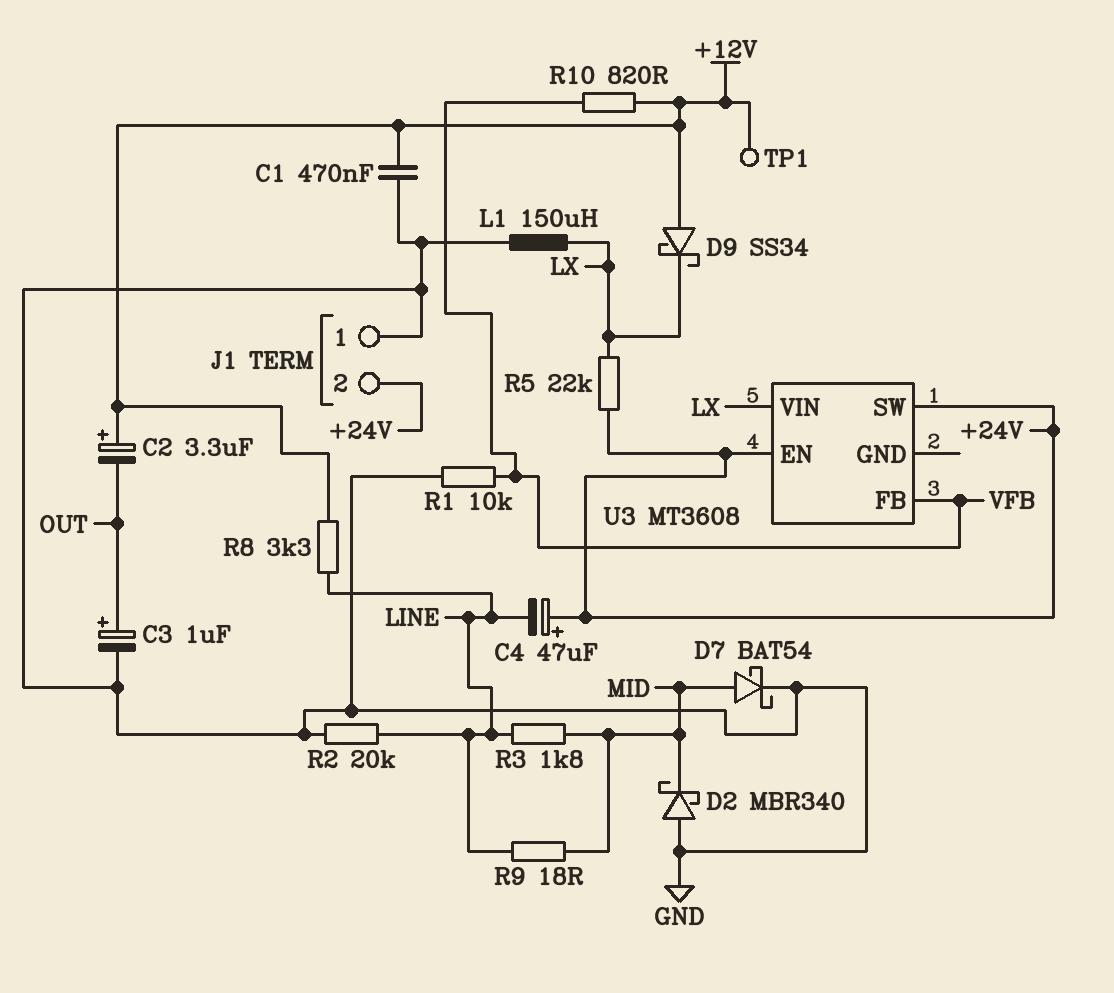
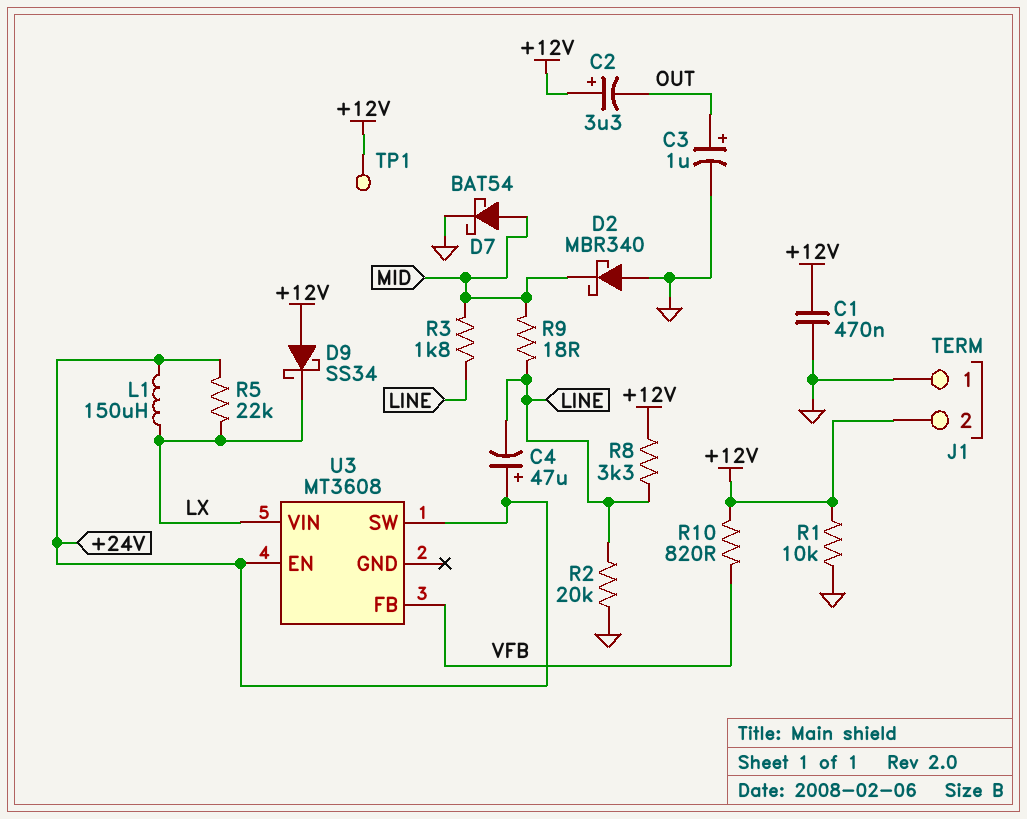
J1 pin 2: +24V -> +12V
L1: 150uH (GND, LX) -> 150uH (+24V, LX)
R1: 10k (GND, VFB) -> 10k (+12V, GND)

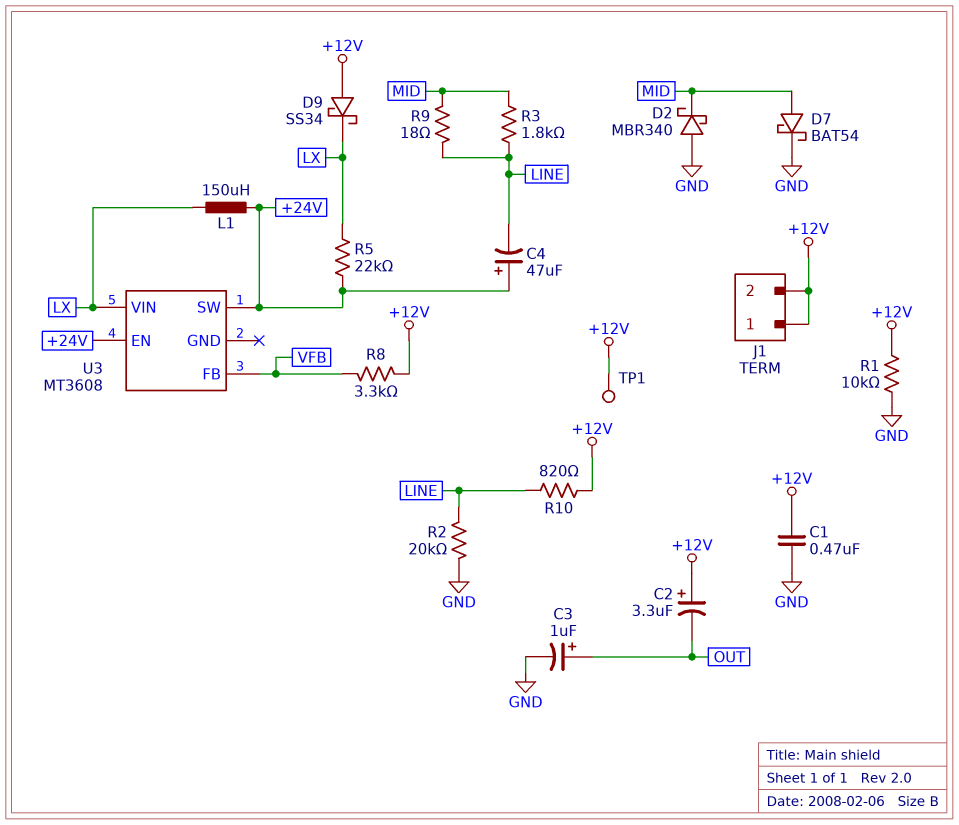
J1 pin 1: GND -> +12V
R8: 3.3k (+12V, LINE) -> 3.3k (+12V, VFB)
R10: 820 (+12V, VFB) -> 820 (+12V, LINE)

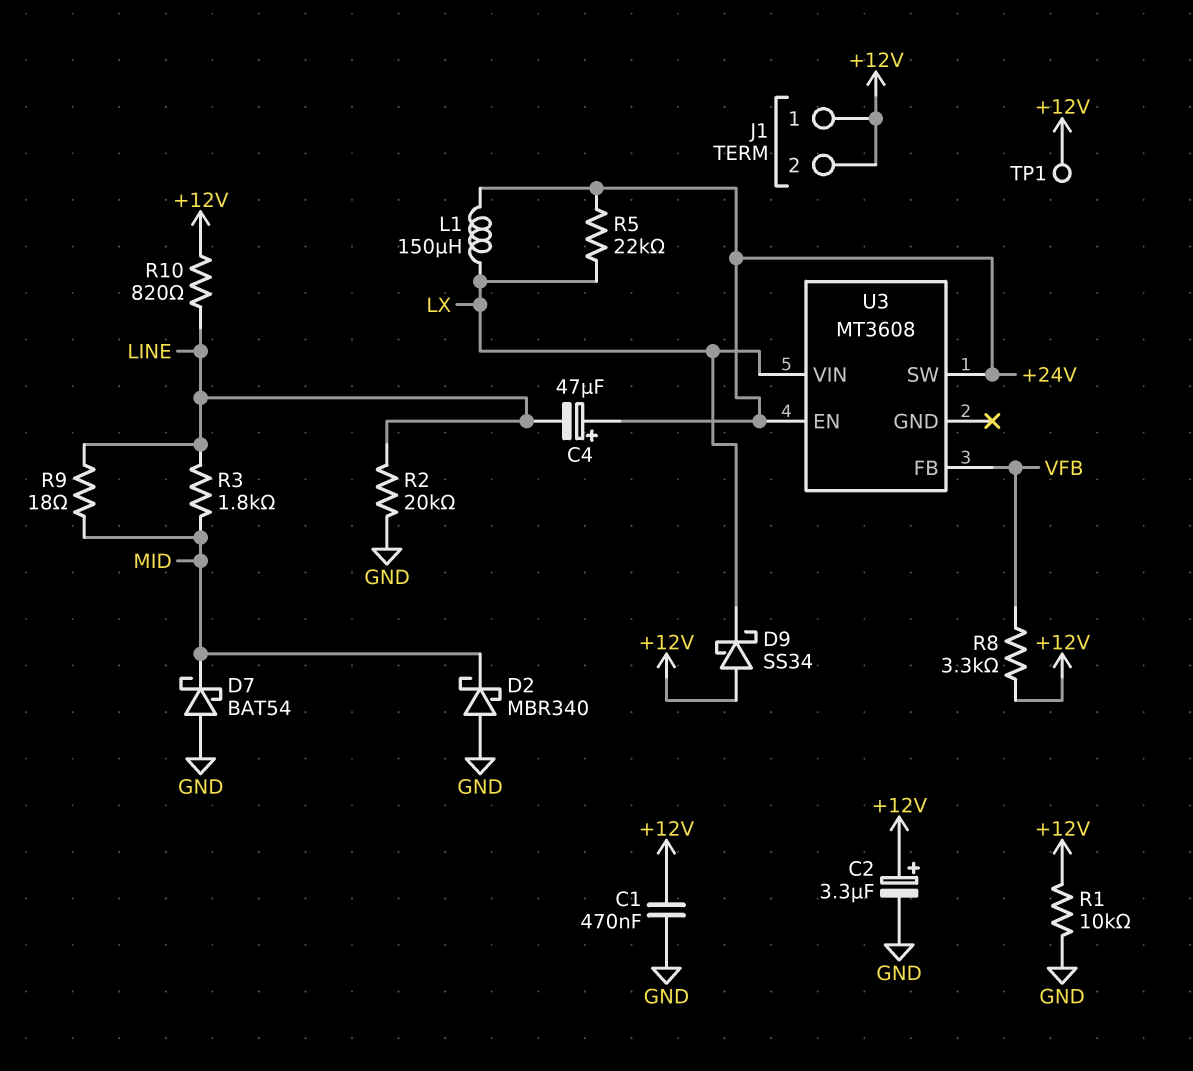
C2: 3.3uF (plus +12V, minus OUT) -> 3.3uF (plus +12V, minus GND)
C3: 1uF (plus OUT, minus GND) -> none
D7: schottky BAT54 (A MID, K GND) -> schottky BAT54 (A GND, K MID)

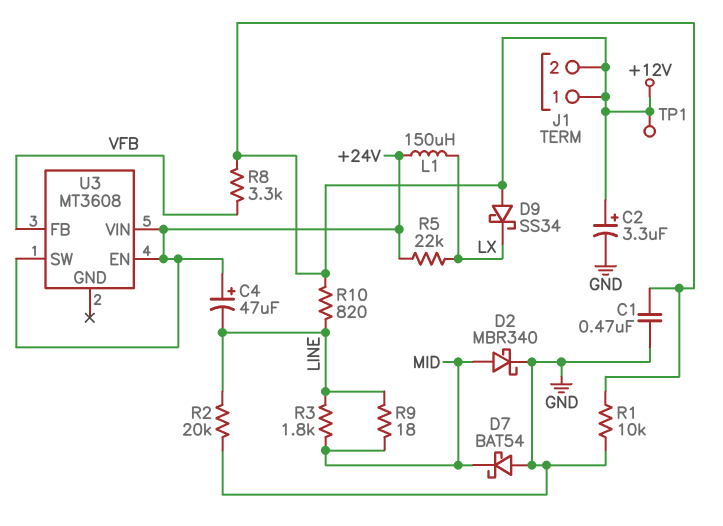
D2: schottky MBR340 (A GND, K MID) -> schottky MBR340 (A MID, K GND)
U3 pin VIN: LX -> +24V

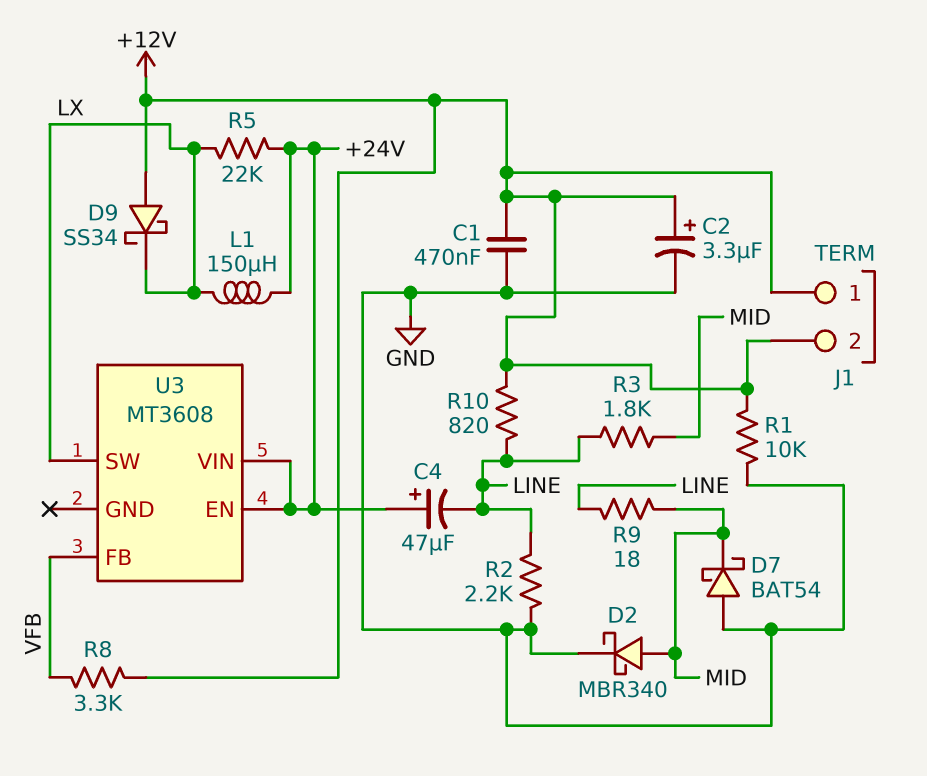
R2: 20k (GND, LINE) -> 2.2k (GND, LINE)
TP1: test point (+12V) -> none
U3 pin SW: +24V -> LX

